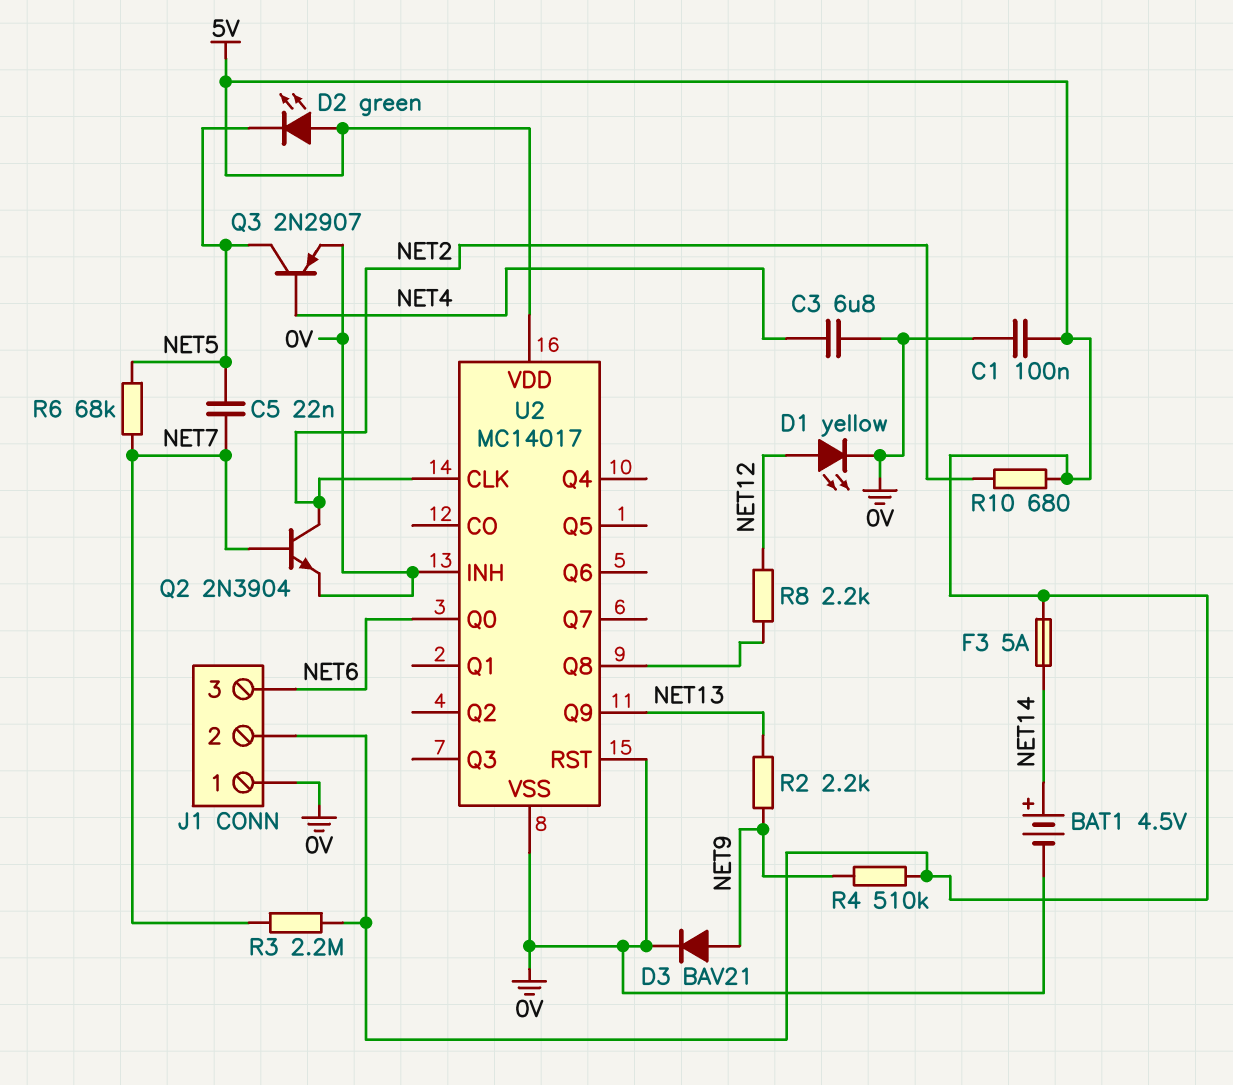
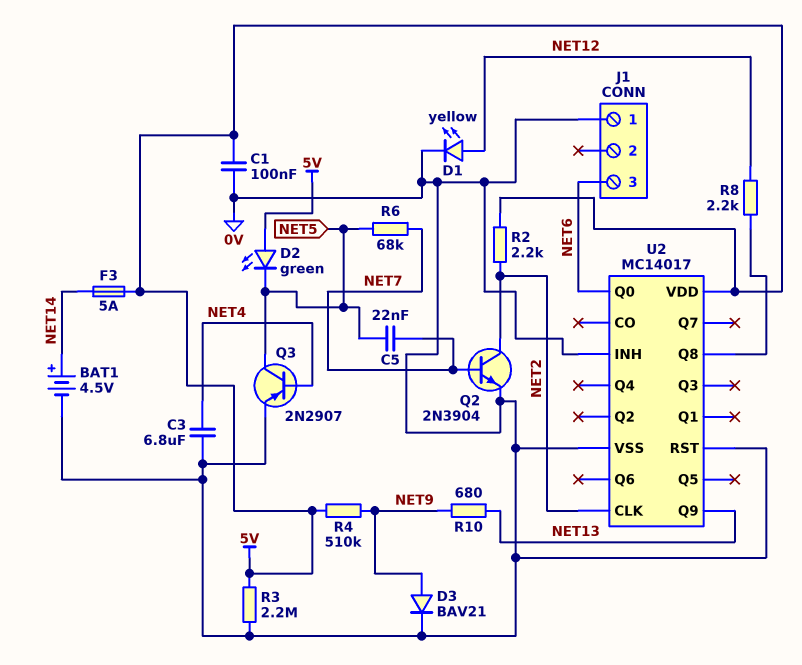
J1 pin 2: 5V -> none
R2: 2.2k (NET9, NET13) -> 2.2k (5V, NET2)
R3: 2.2M (5V, NET7) -> 2.2M (0V, 5V)
R10: 680 (5V, NET2) -> 680 (NET9, NET13)

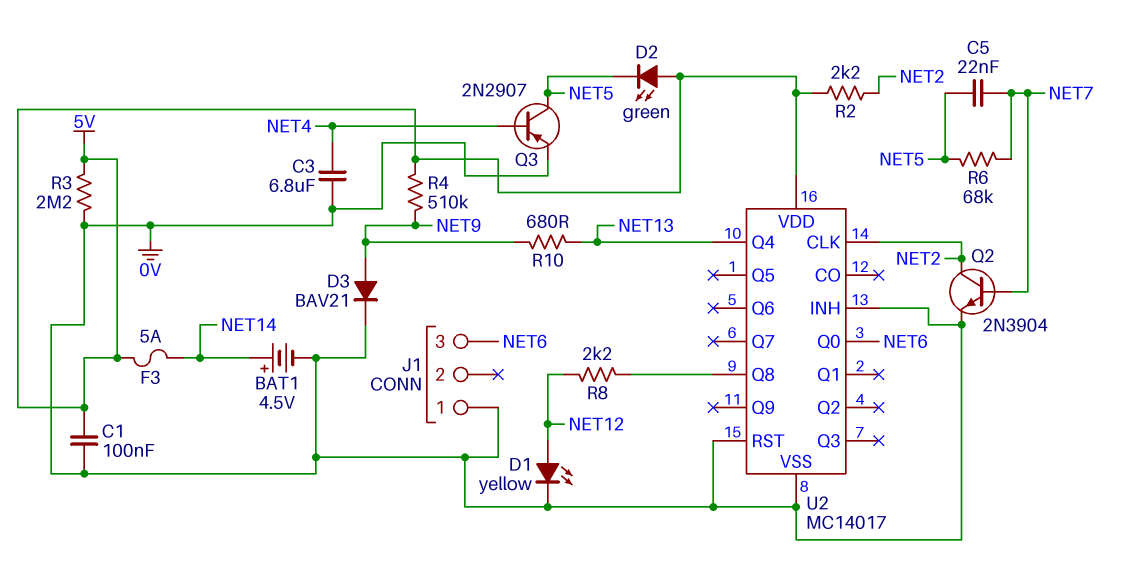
U2 pin Q4: none -> NET13
U2 pin Q9: NET13 -> none

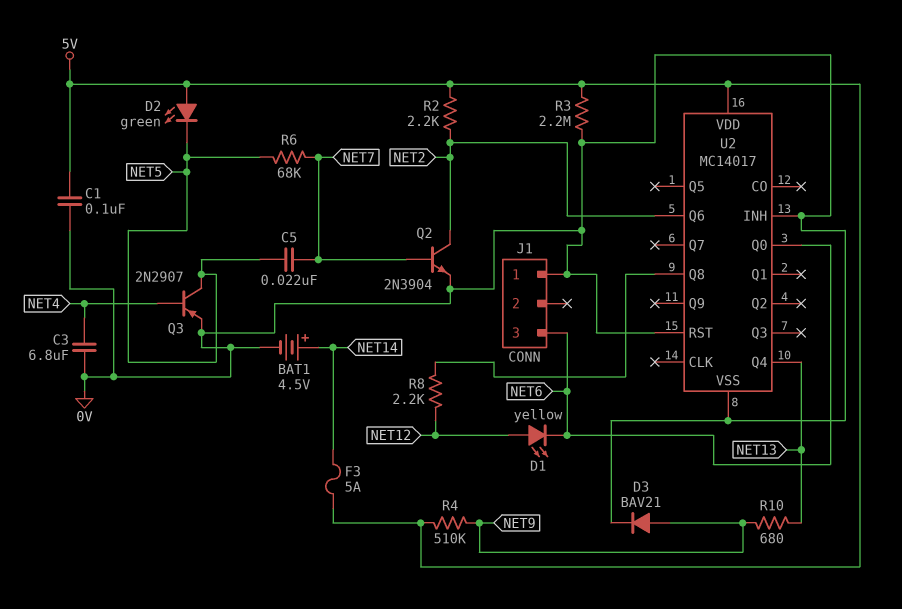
D1: LED yellow (A NET12, K 0V) -> LED yellow (A NET12, K NET6)
U2 pin CLK: NET2 -> none
U2 pin Q6: none -> NET2

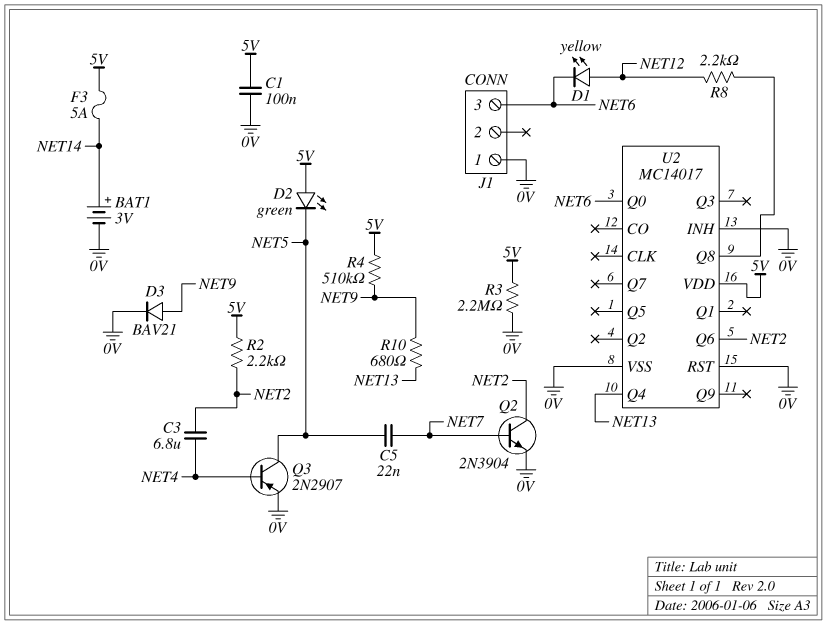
BAT1: 4.5V (plus NET14, minus 0V) -> 3V (plus NET14, minus 0V)
C3: 6.8uF (0V, NET4) -> 6.8uF (NET2, NET4)
R6: 68k (NET5, NET7) -> none

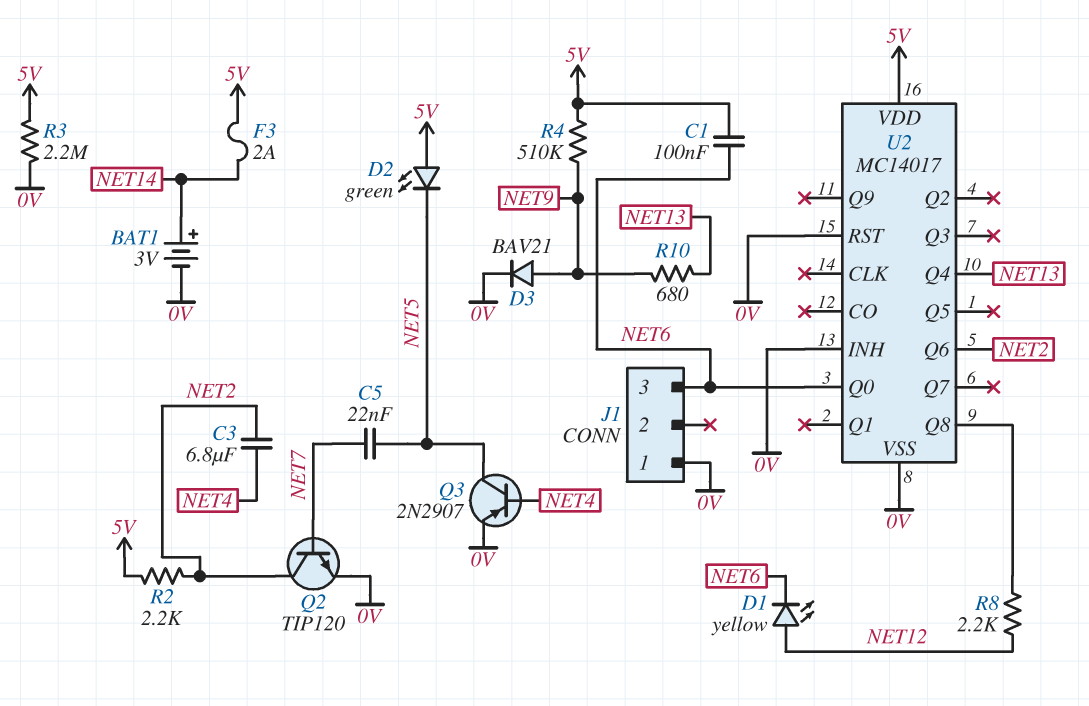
C1: 100nF (0V, 5V) -> 100nF (5V, NET6)
F3: 5A (5V, NET14) -> 2A (5V, NET14)
Q2: NPN 2N3904 (B NET7, C NET2, E 0V) -> NPN TIP120 (B NET7, C NET2, E 0V)

